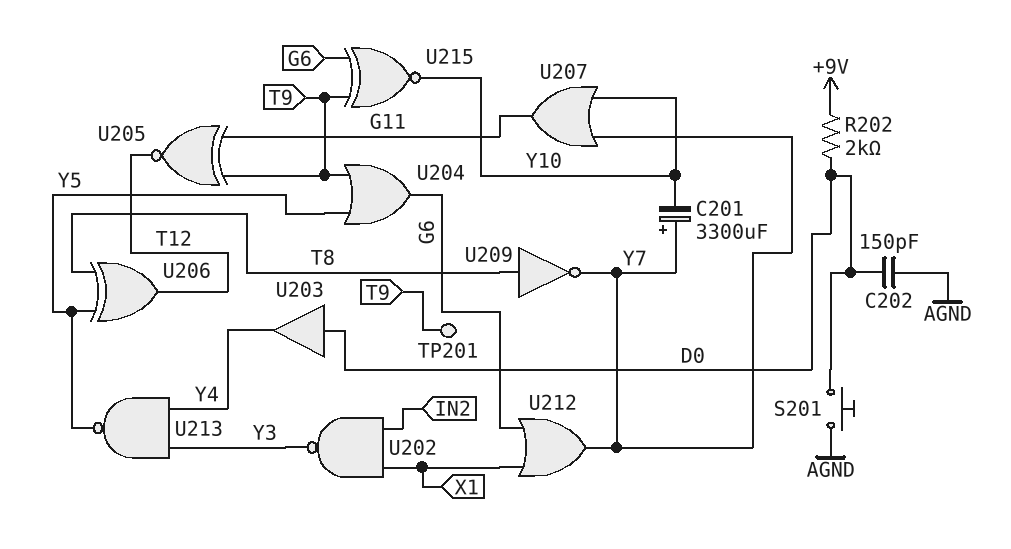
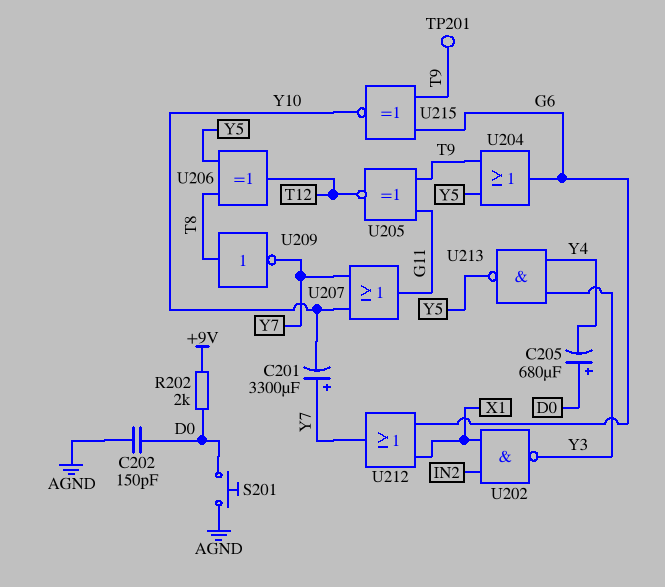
C205: none -> 680uF (plus D0, minus Y4)
U203: buffer (in D0, out Y4) -> none

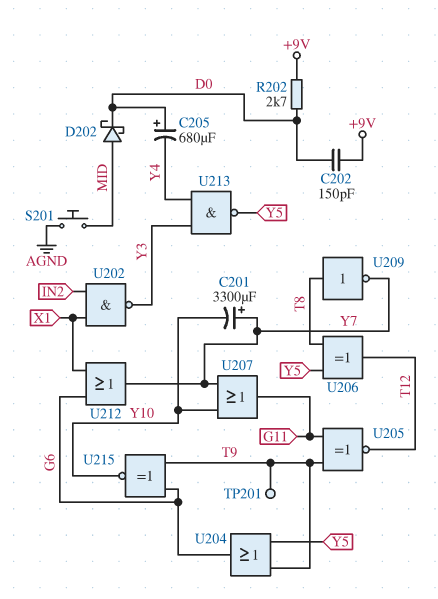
C202: 150pF (AGND, D0) -> 150pF (+9V, D0)
D202: none -> schottky (A MID, K D0)
R202: 2k (+9V, D0) -> 2.7k (+9V, D0)
S201: button (AGND, D0) -> button (AGND, MID)

